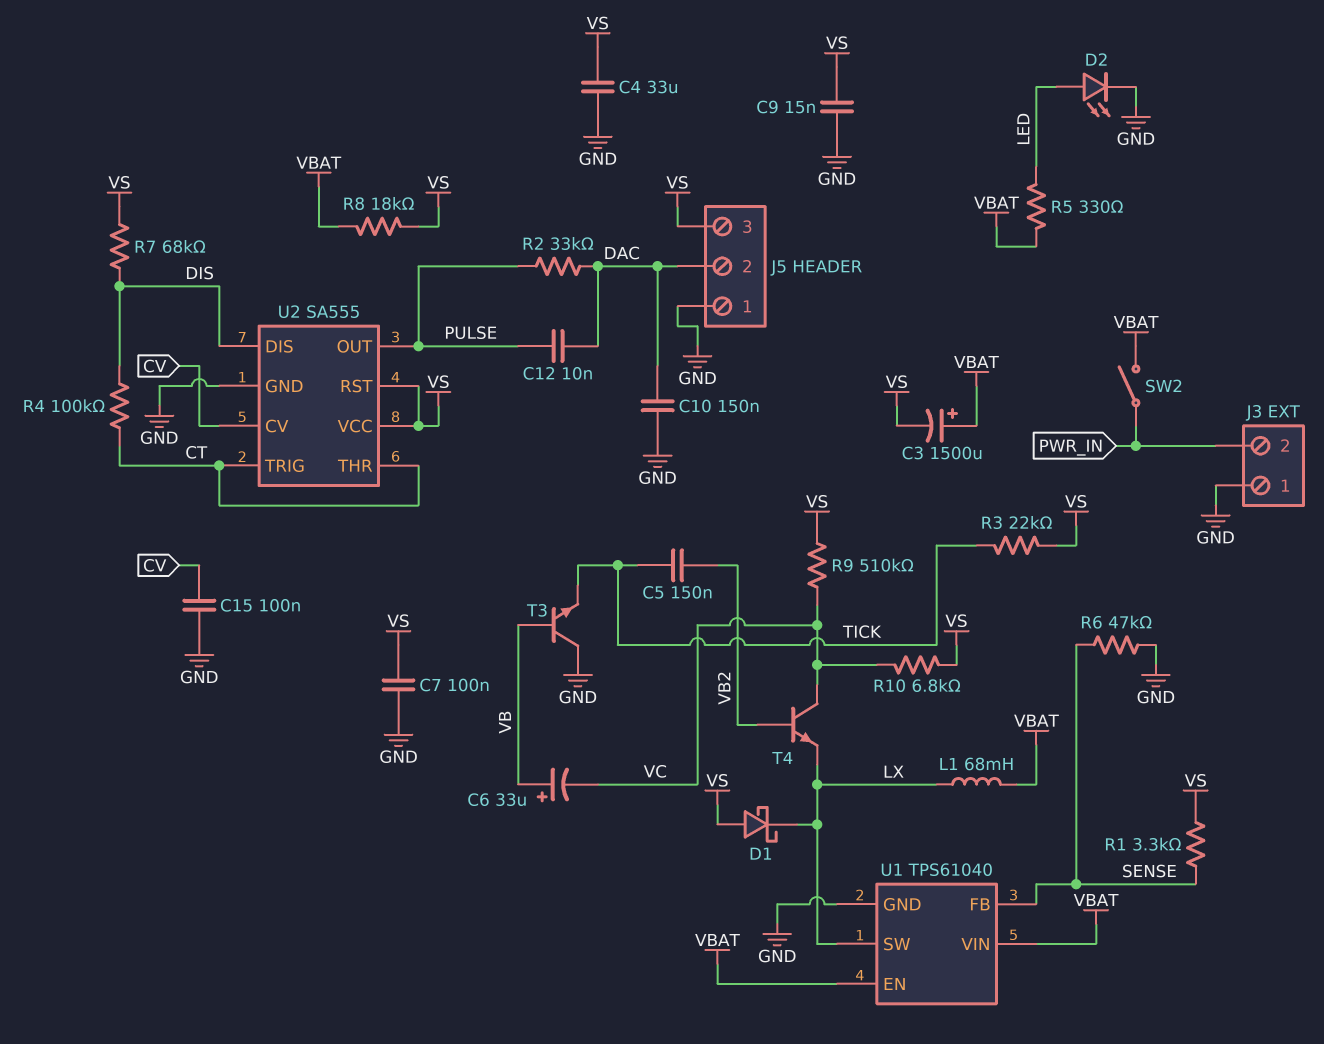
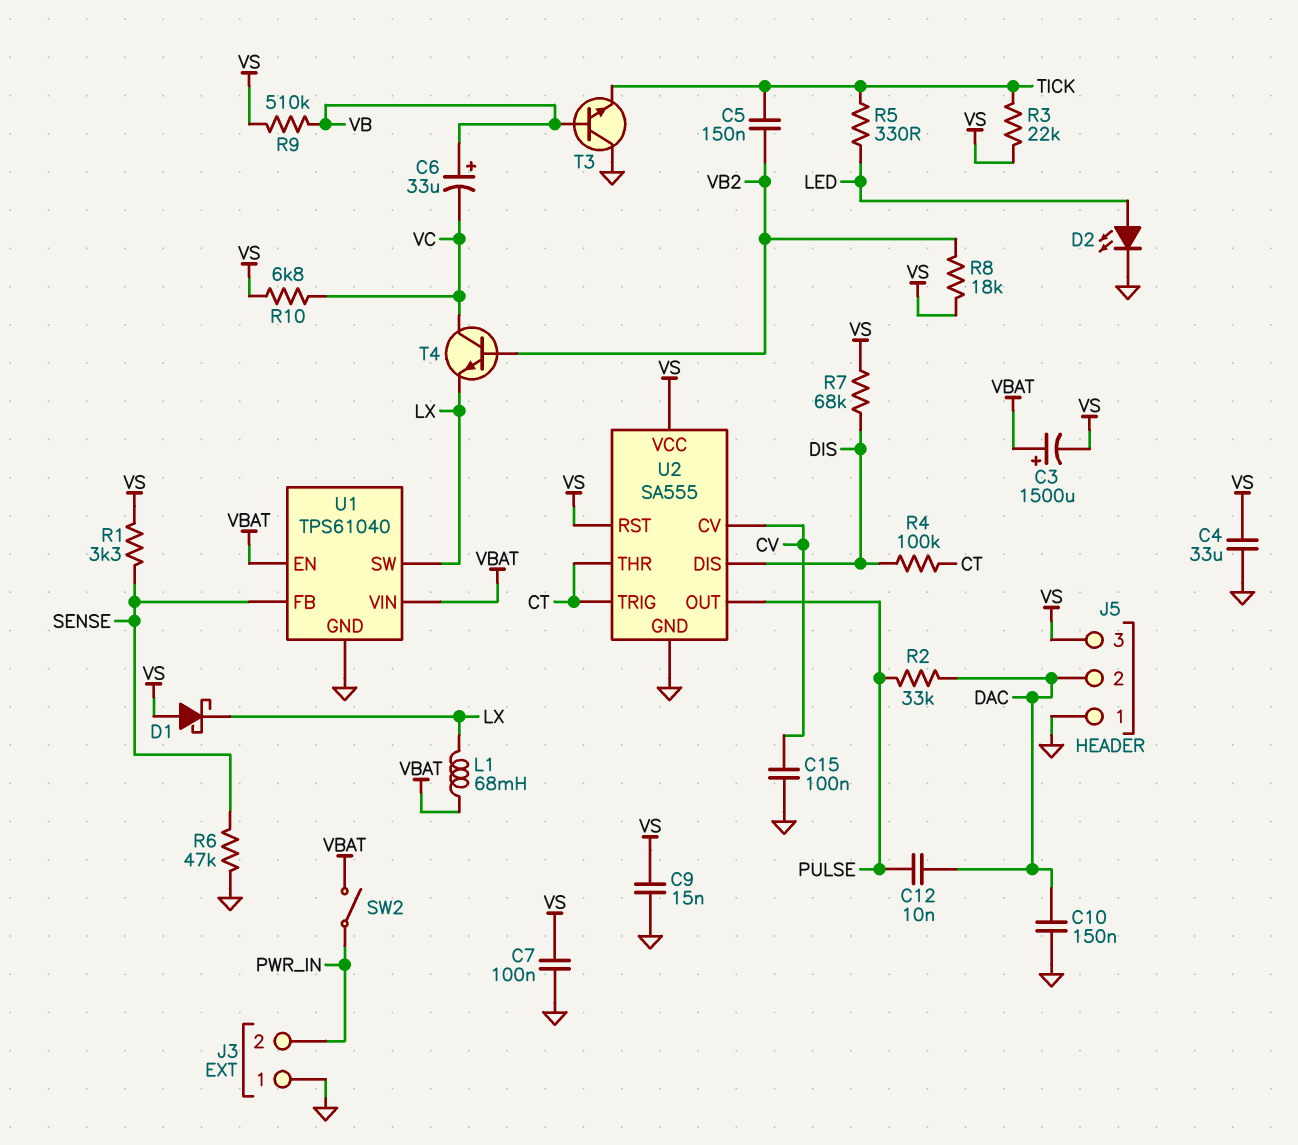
R5: 330 (LED, VBAT) -> 330 (LED, TICK)
R8: 18k (VBAT, VS) -> 18k (VB2, VS)
R9: 510k (VC, VS) -> 510k (VB, VS)

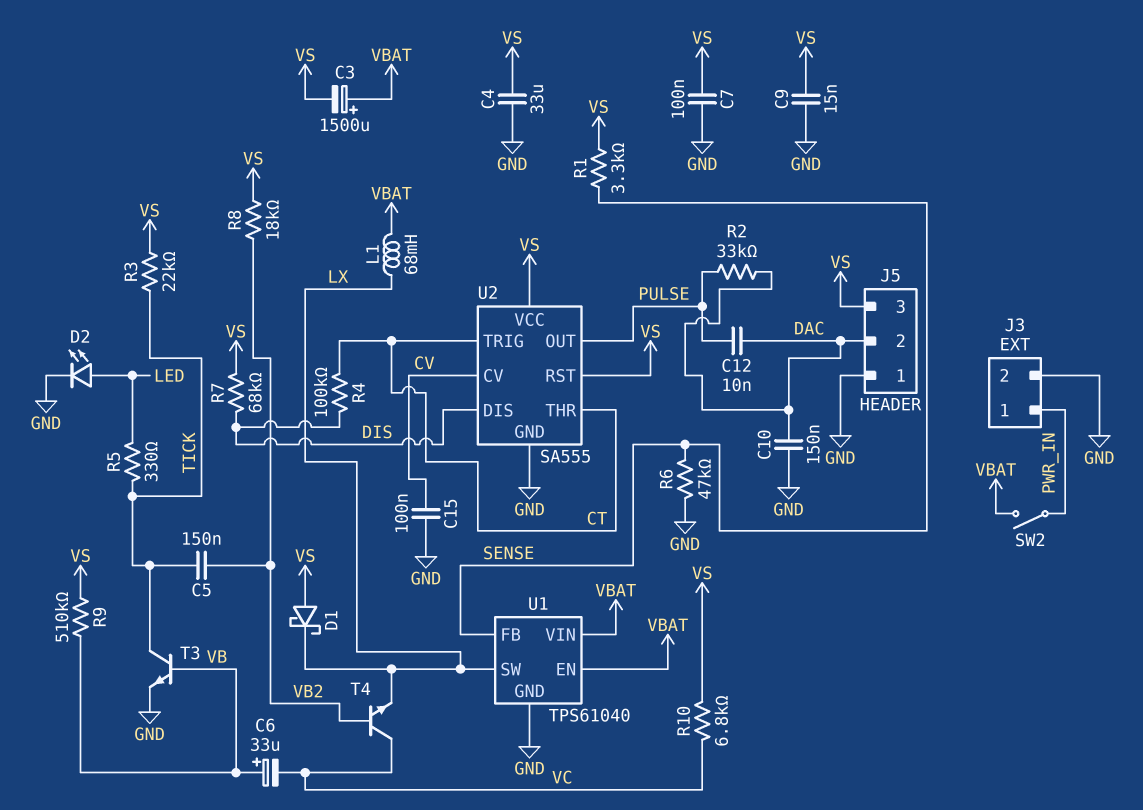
J3 pin 1: GND -> PWR_IN
J3 pin 2: PWR_IN -> GND
T3: NPN (B VB, C GND, E TICK) -> NPN (B VB, C TICK, E GND)

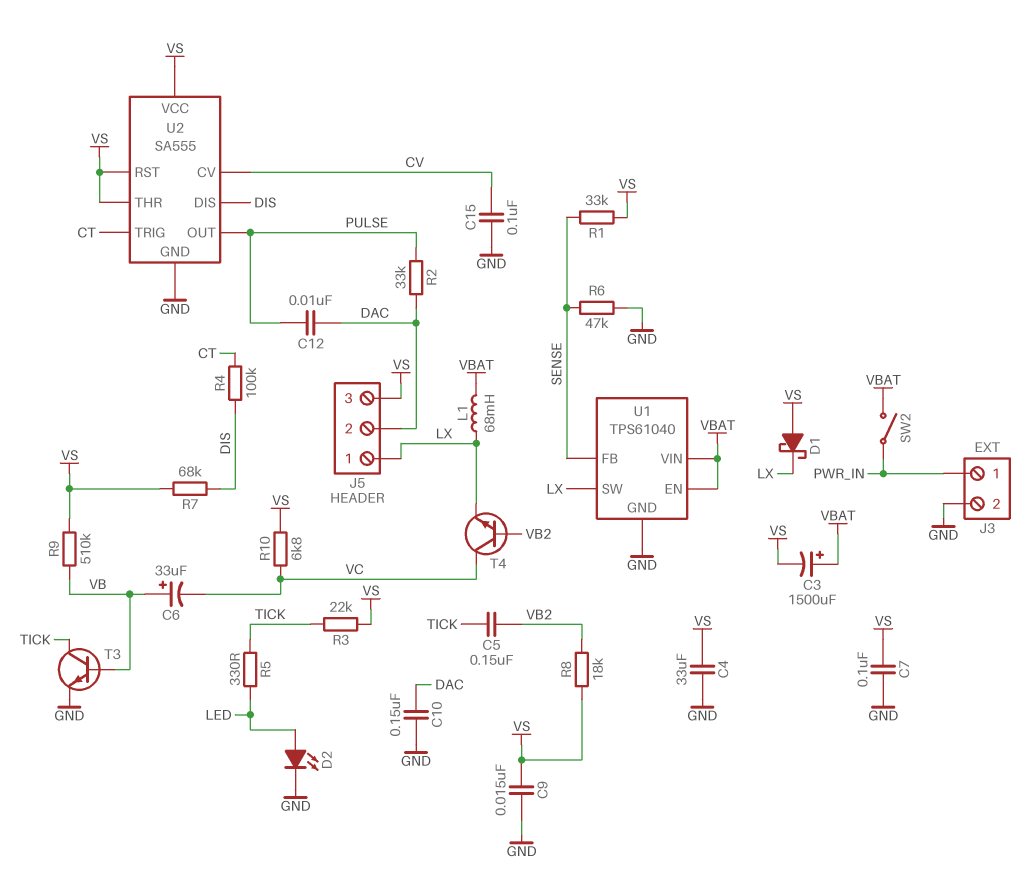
J5 pin 1: GND -> LX
R1: 3.3k (SENSE, VS) -> 33k (SENSE, VS)
U2 pin THR: CT -> VS

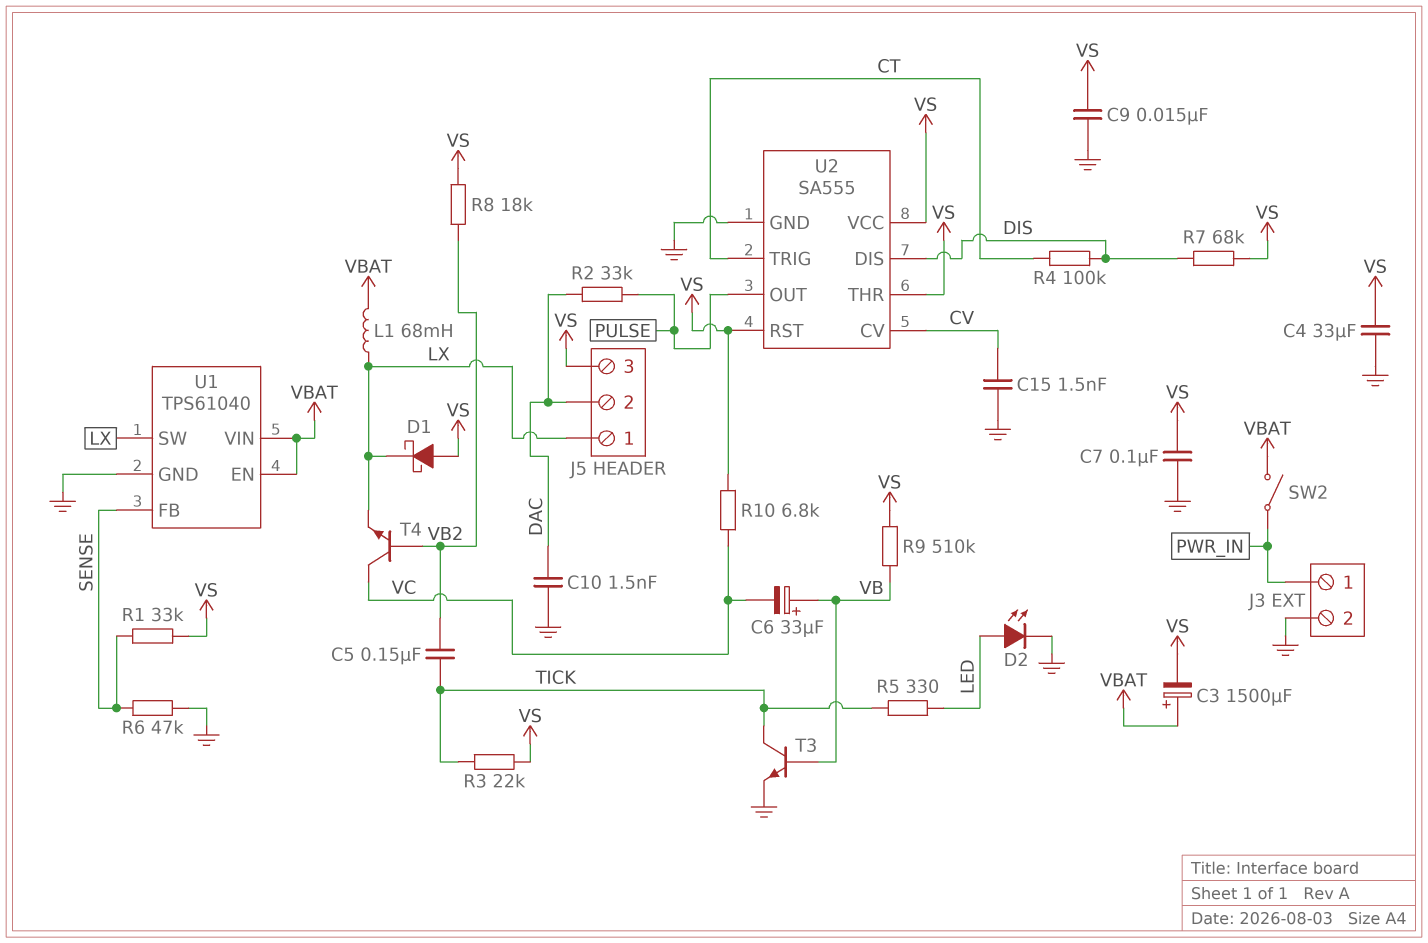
C10: 150nF (DAC, GND) -> 1.5nF (DAC, GND)
C12: 10nF (DAC, PULSE) -> none
C15: 100nF (CV, GND) -> 1.5nF (CV, GND)

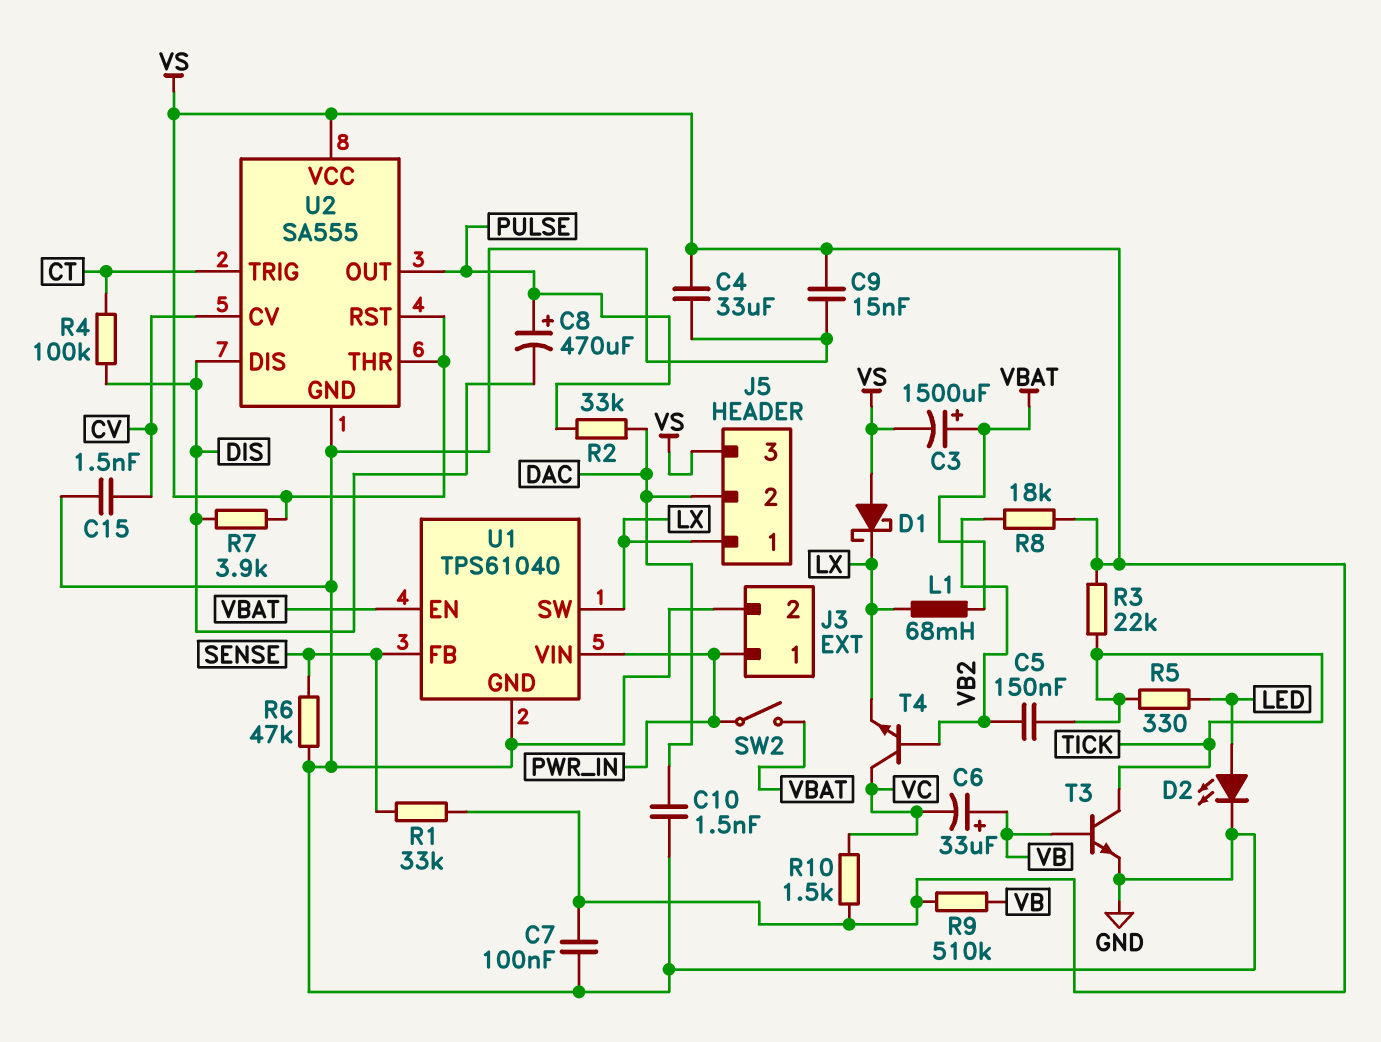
C8: none -> 470uF (plus PULSE, minus DIS)
R7: 68k (DIS, VS) -> 3.9k (DIS, VS)
R10: 6.8k (VC, VS) -> 1.5k (VC, VS)
U1 pin VIN: VBAT -> PWR_IN

